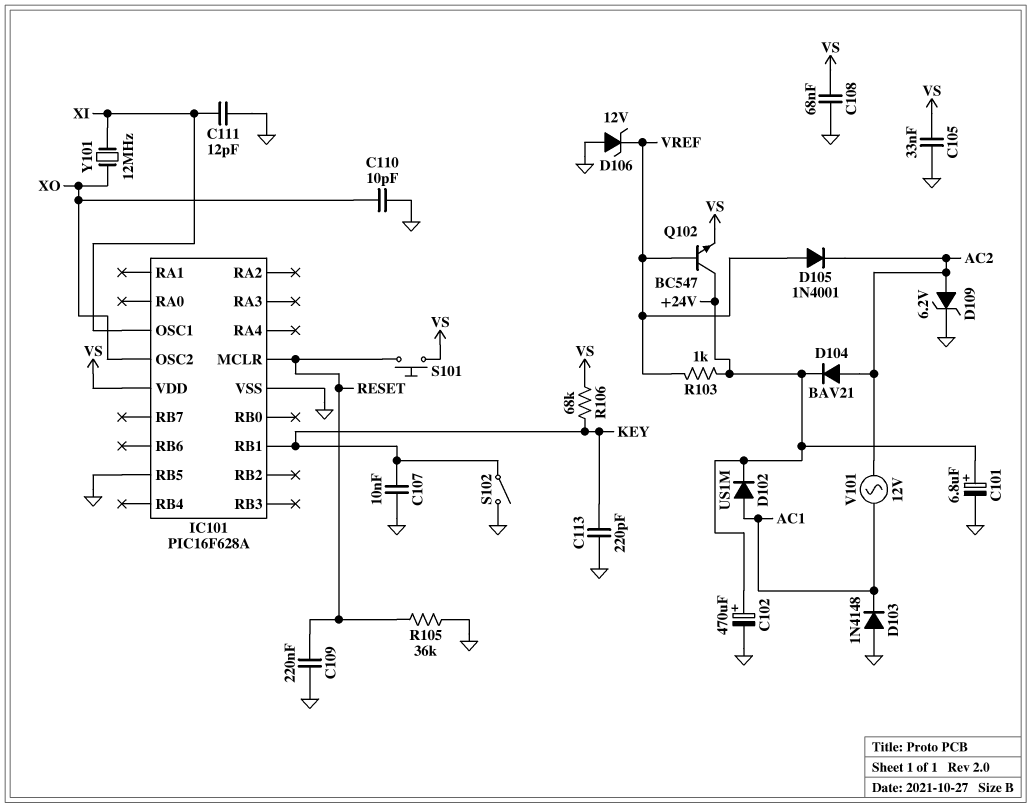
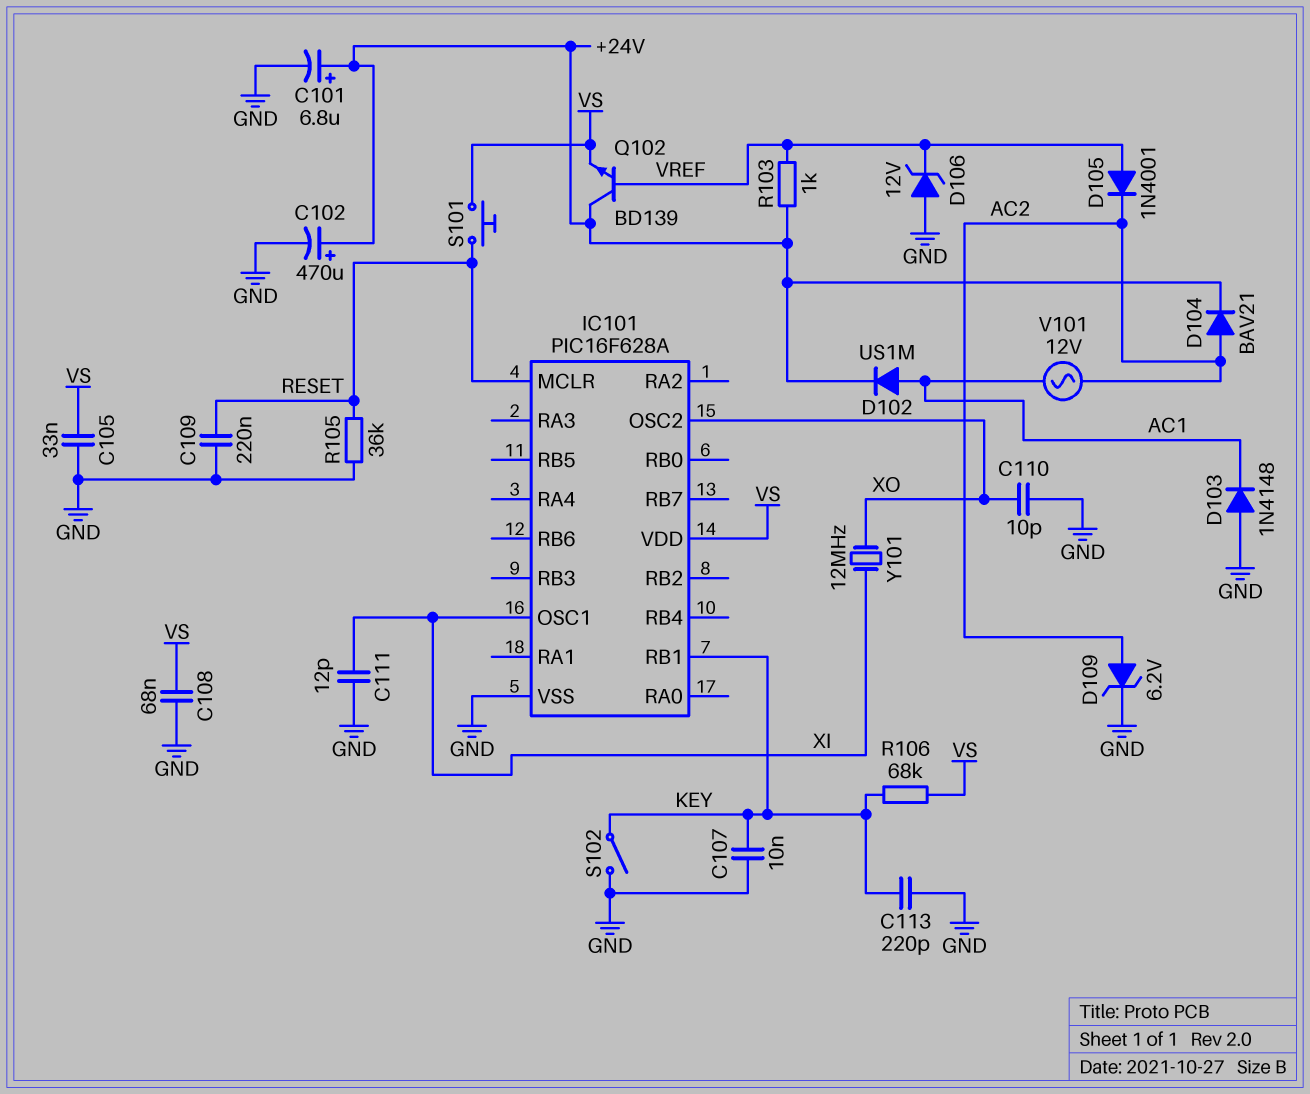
IC101 pin RB5: GND -> none
Q102: NPN BC547 (B VREF, C +24V, E VS) -> NPN BD139 (B VREF, C +24V, E VS)

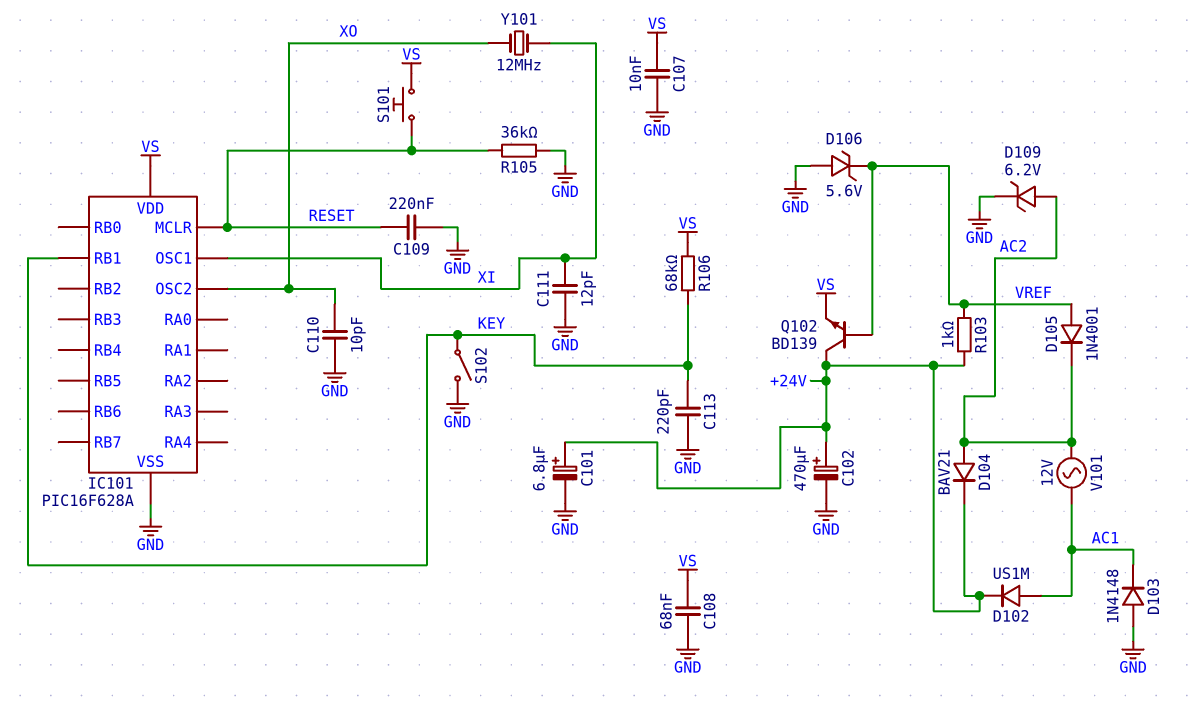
C105: 33nF (GND, VS) -> none
C107: 10nF (GND, KEY) -> 10nF (GND, VS)
D106: zener 12V (A GND, K VREF) -> zener 5.6V (A GND, K VREF)

